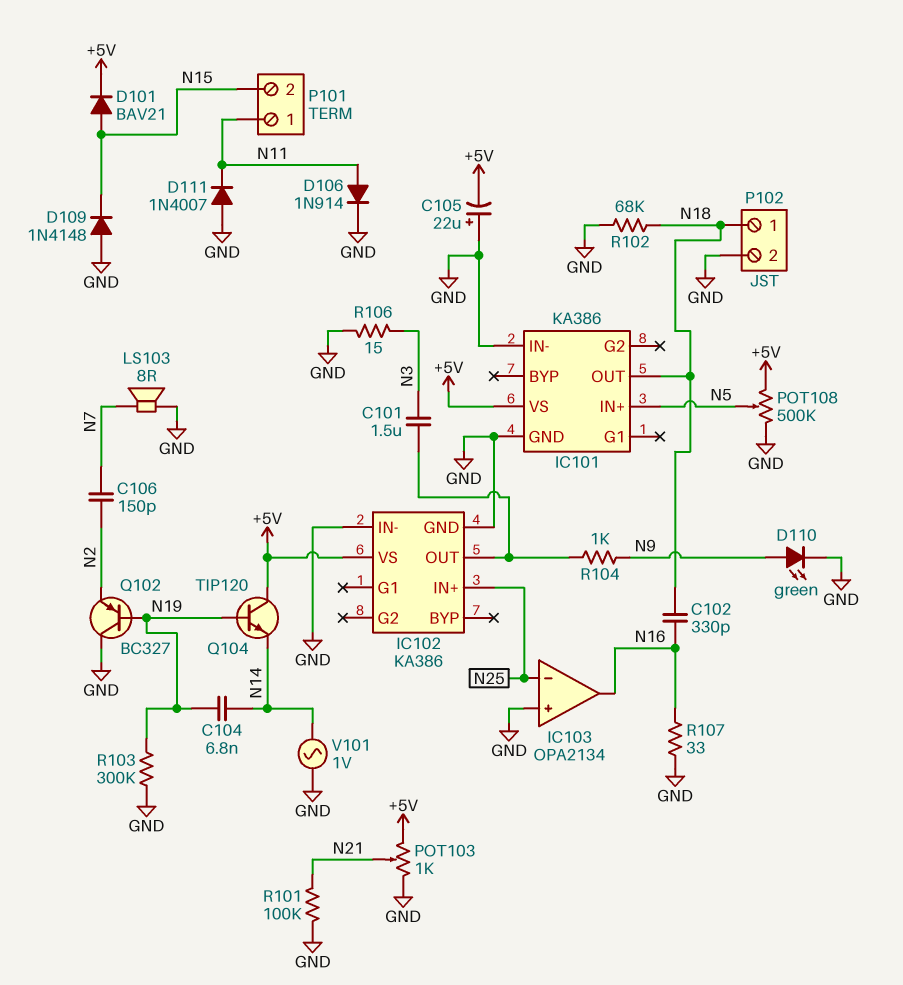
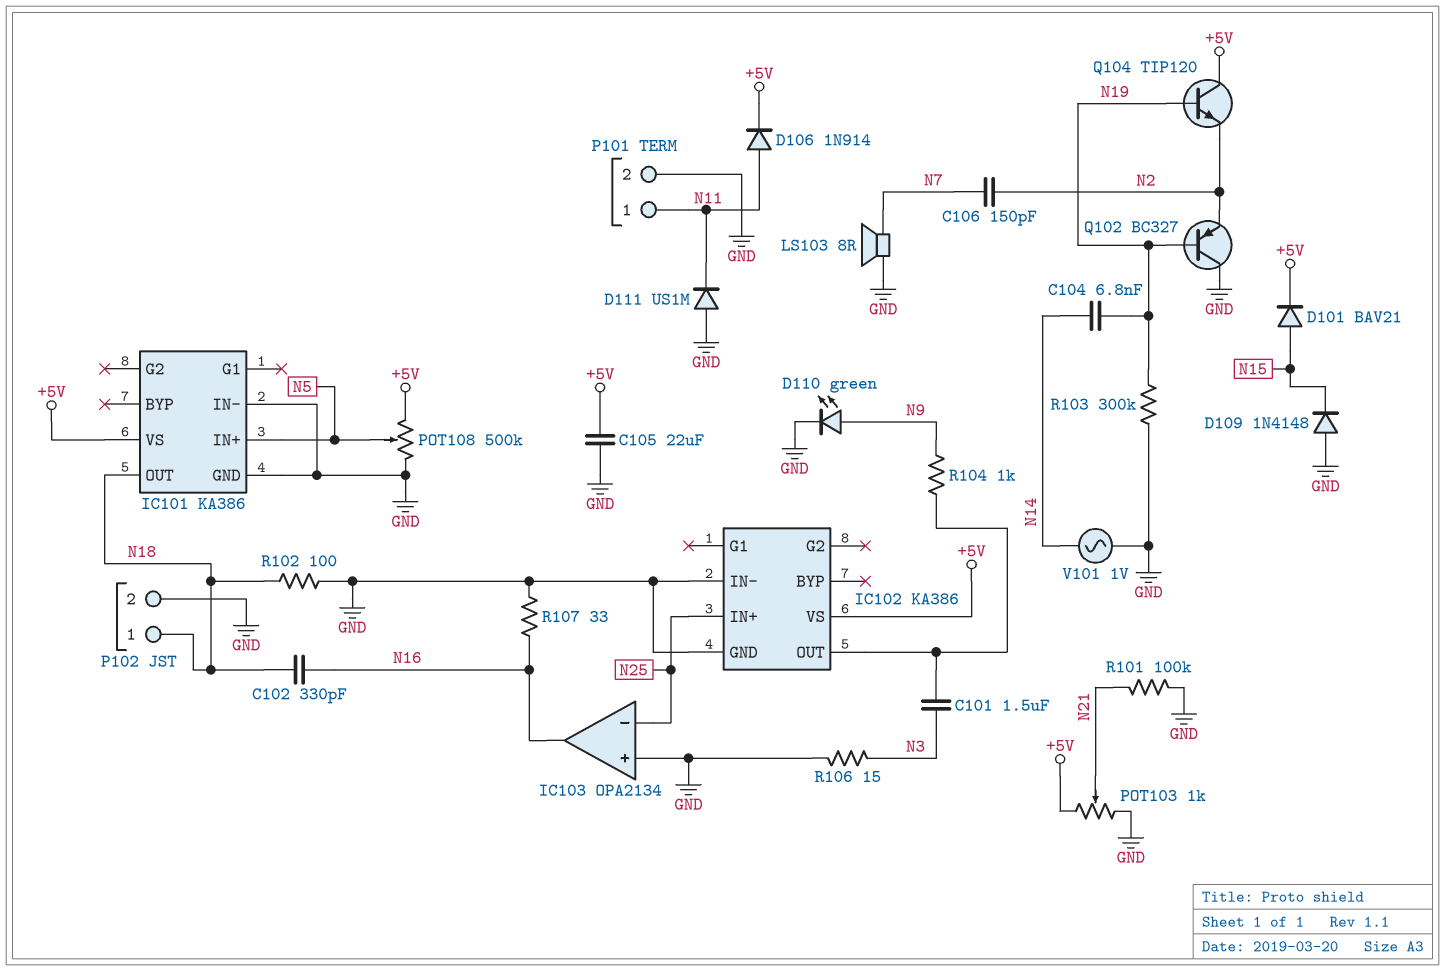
C105: 22uF (plus GND, minus +5V) -> 22uF (+5V, GND)
D106: diode 1N914 (A N11, K GND) -> diode 1N914 (A N11, K +5V)
D111: diode 1N4007 (A GND, K N11) -> diode US1M (A GND, K N11)
P101 pin 2: N15 -> GND
Q104: NPN TIP120 (B N19, C +5V, E N14) -> NPN TIP120 (B N19, C +5V, E N2)
R102: 68k (GND, N18) -> 100 (GND, N18)

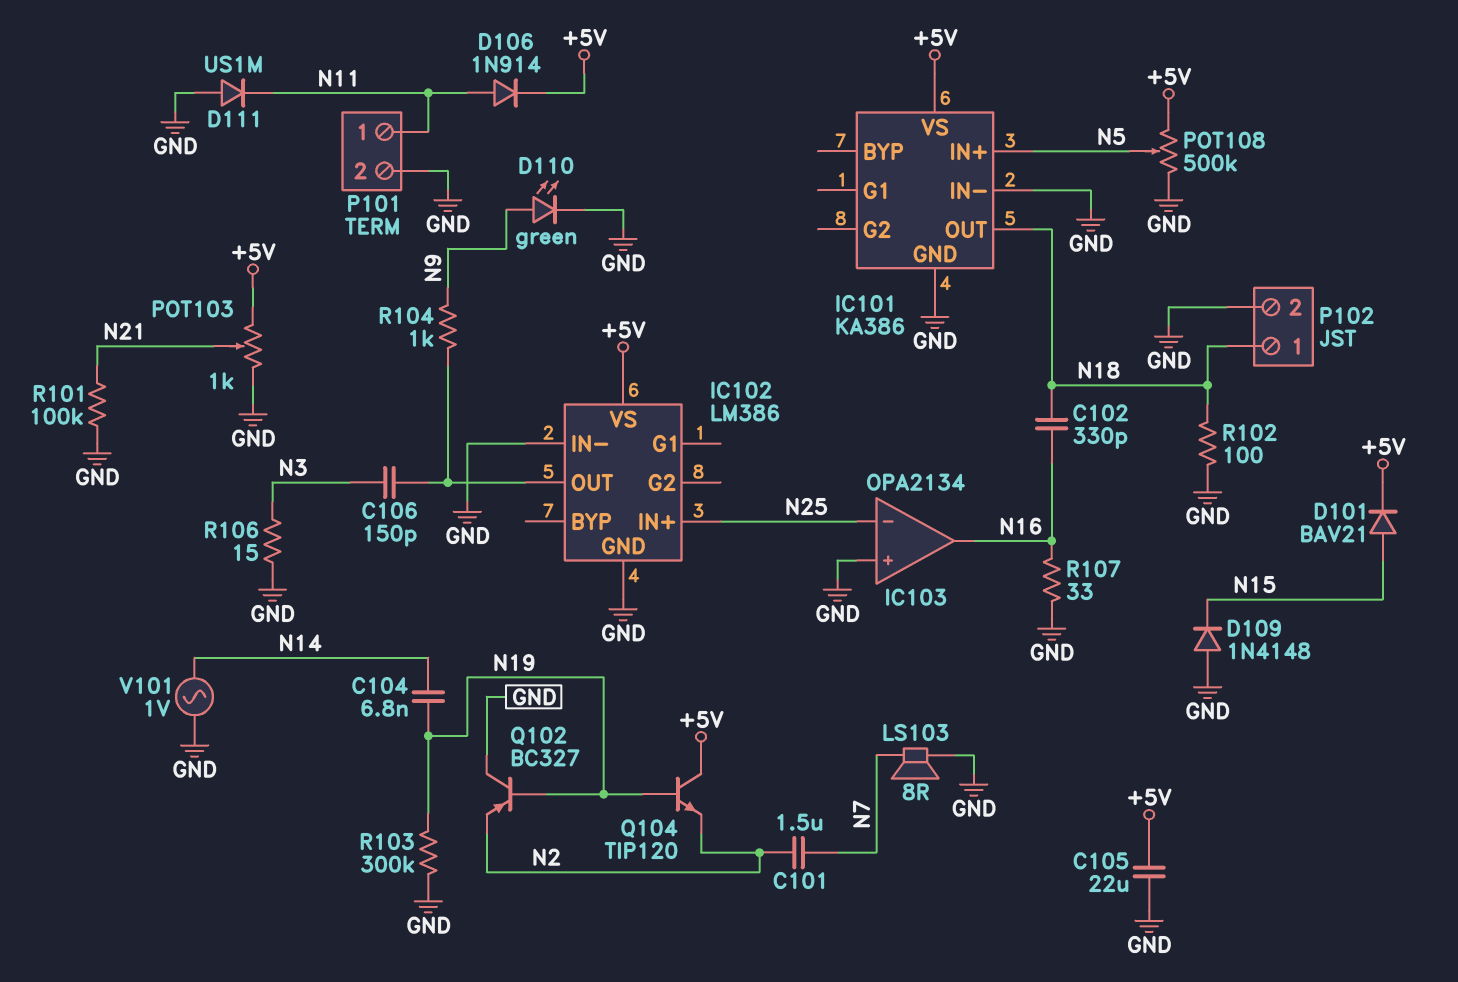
C101: 1.5uF (IC102/OUT, N3) -> 1.5uF (N2, N7)
C106: 150pF (N2, N7) -> 150pF (IC102/OUT, N3)
IC102: KA386 -> LM386

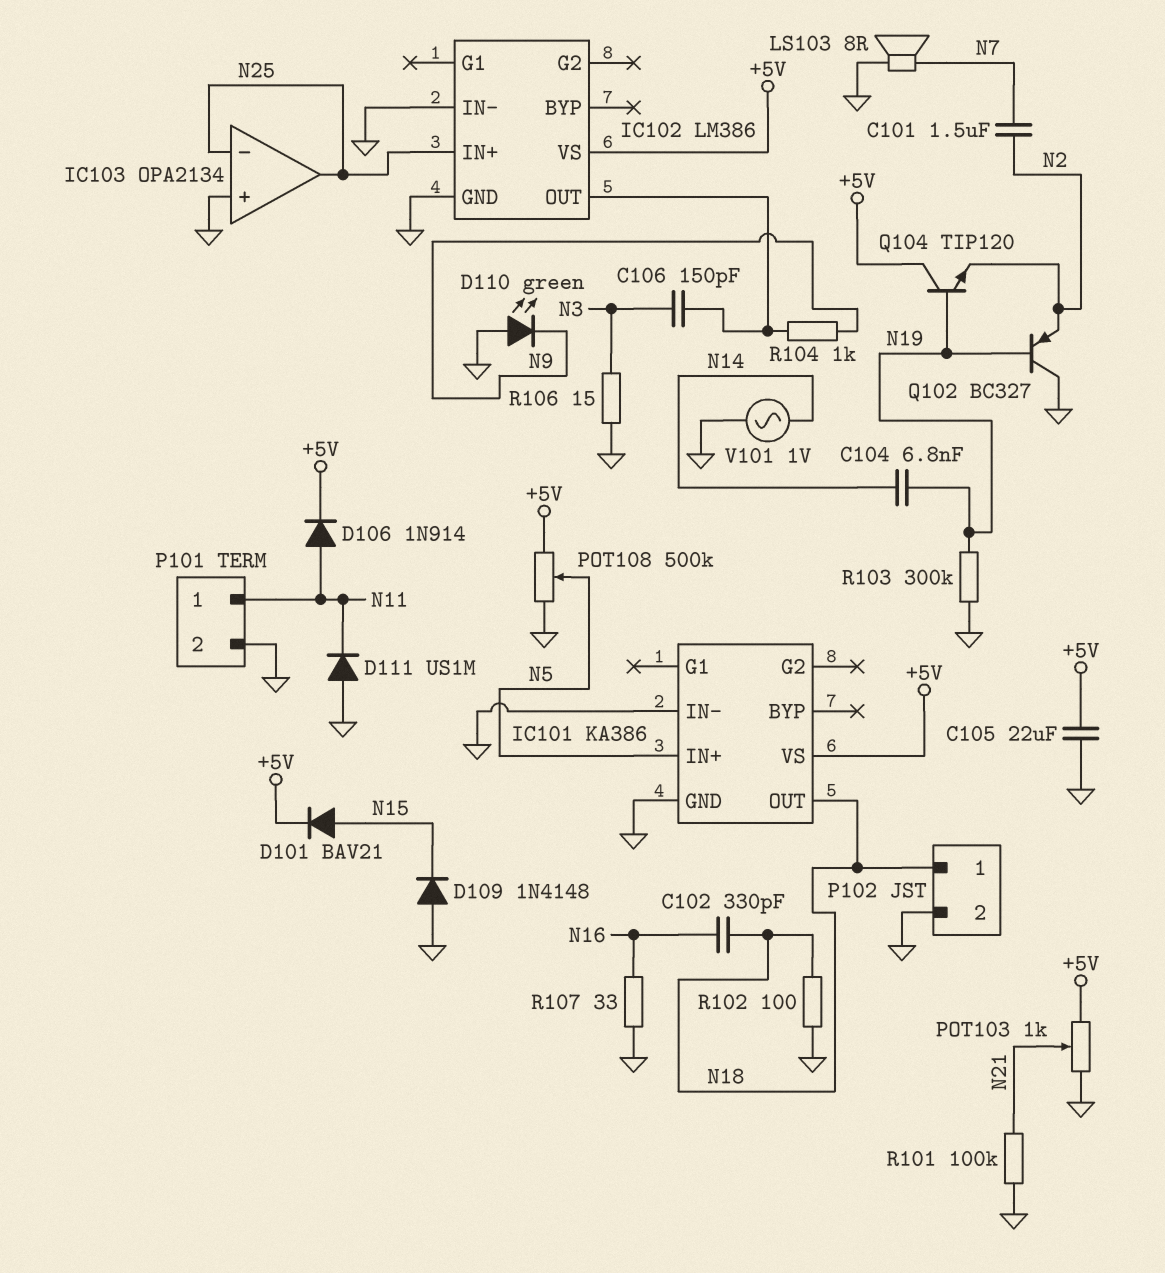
D110: LED green (A N9, K GND) -> LED green (A GND, K N9)
IC103 pin out: N16 -> N25

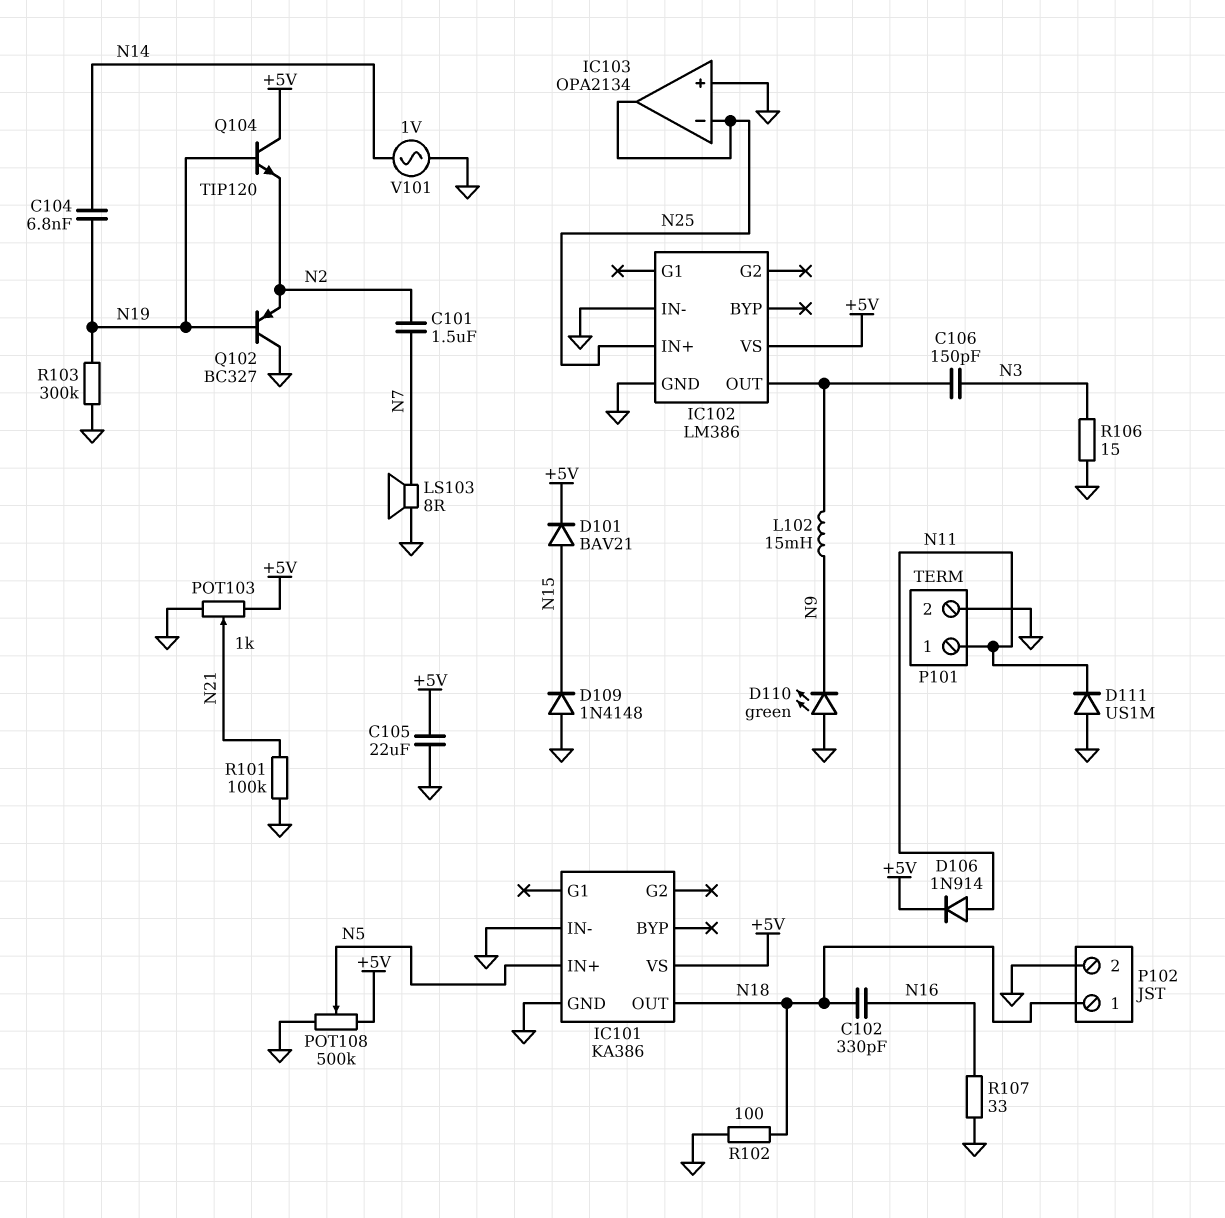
L102: none -> 15mH (IC102/OUT, N9)
R104: 1k (IC102/OUT, N9) -> none

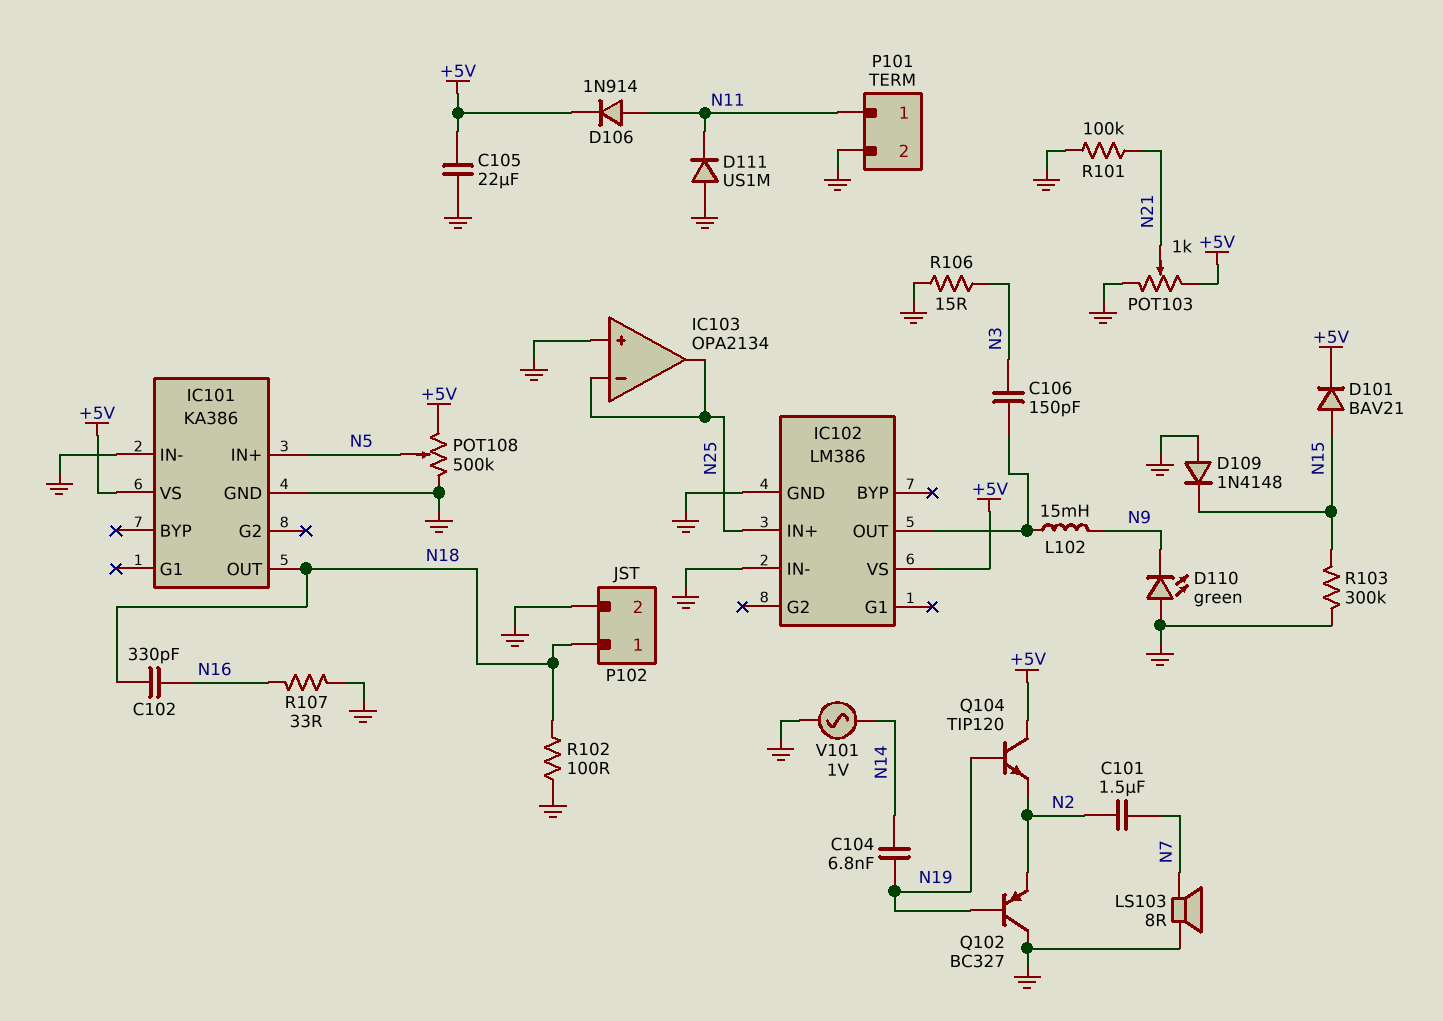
R103: 300k (GND, N19) -> 300k (GND, N15)

